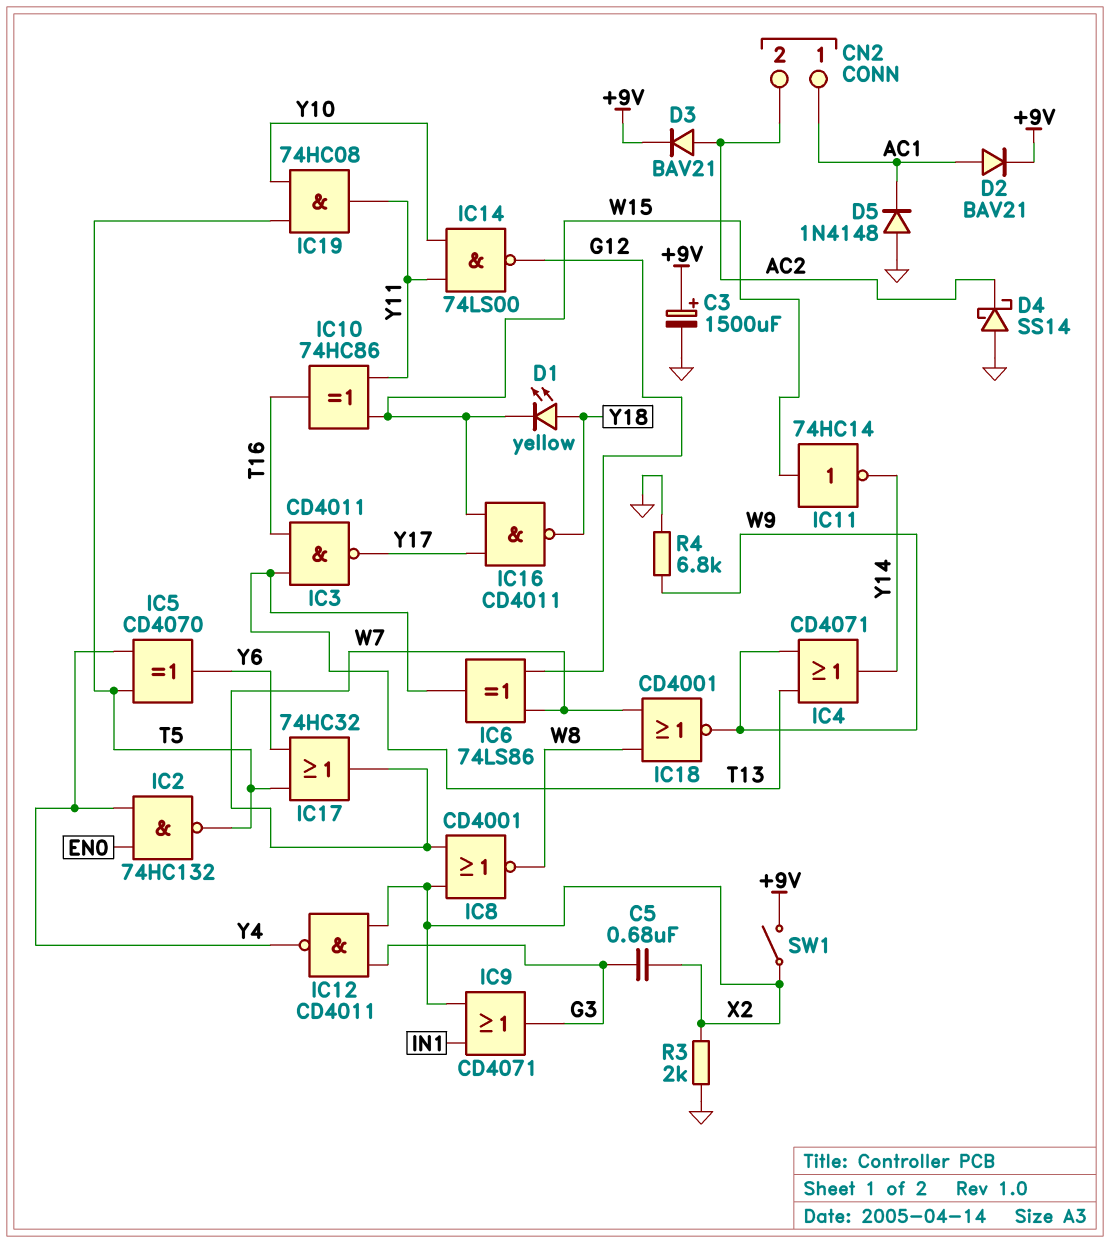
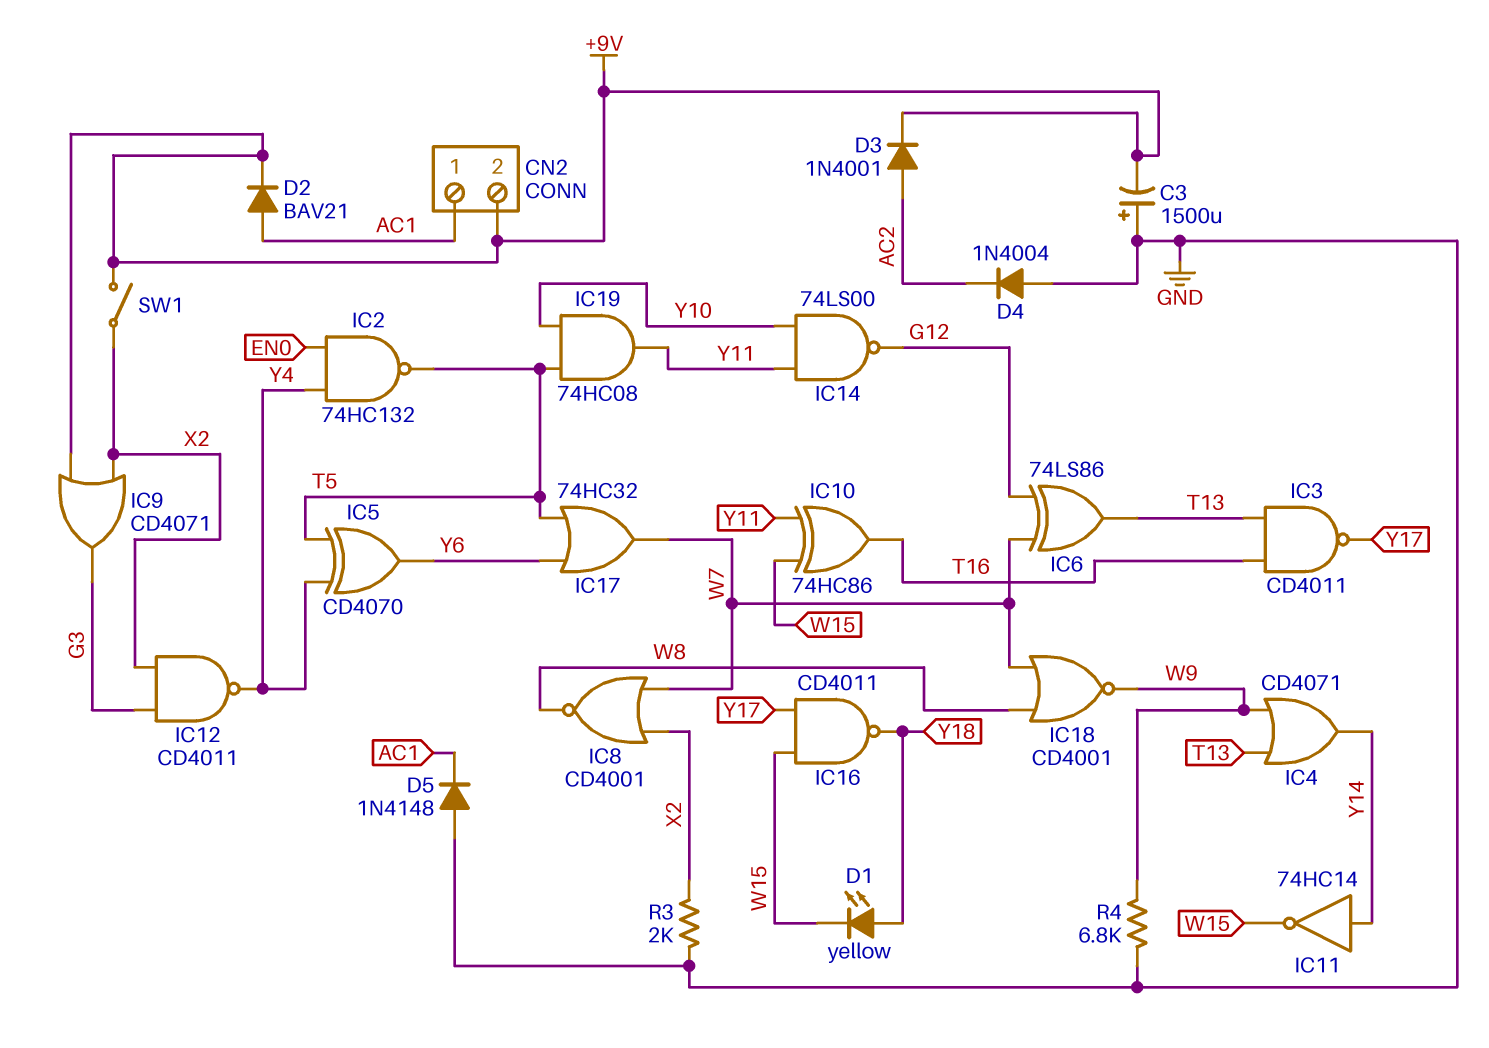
C3: 1500uF (plus +9V, minus GND) -> 1500uF (plus GND, minus +9V)
C5: 680nF (G3, X2) -> none
CN2 pin 2: AC2 -> +9V
D3: diode BAV21 (A AC2, K +9V) -> diode 1N4001 (A AC2, K +9V)
D4: schottky SS14 (A GND, K AC2) -> diode 1N4004 (A GND, K AC2)
IC9: OR CD4071 (in IN1, in X2, out G3) -> OR CD4071 (in +9V, in X2, out G3)
IC11: NOT 74HC14 (in W15, out Y14) -> NOT 74HC14 (in Y14, out W15)

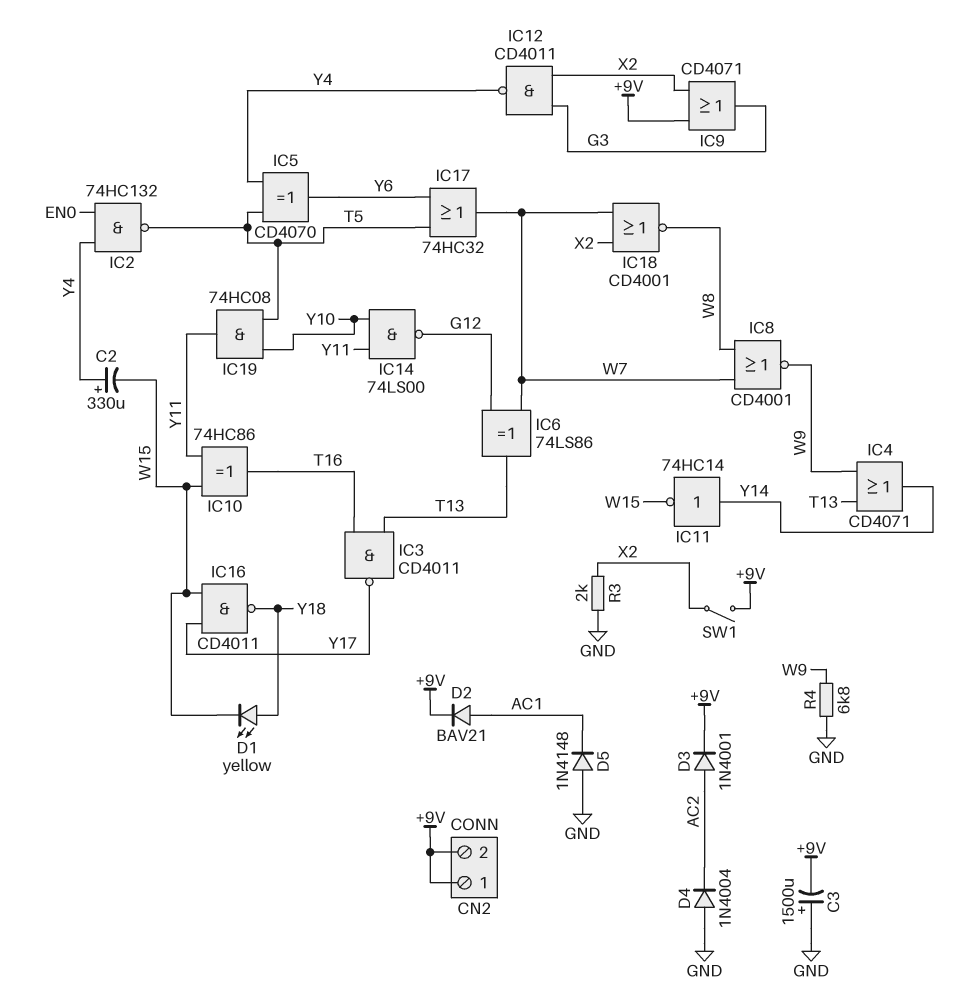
C2: none -> 330uF (plus Y4, minus W15)
CN2 pin 1: AC1 -> +9V
IC8: NOR CD4001 (in W7, in X2, out W8) -> NOR CD4001 (in W7, in W8, out W9)
IC18: NOR CD4001 (in W7, in W8, out W9) -> NOR CD4001 (in W7, in X2, out W8)

